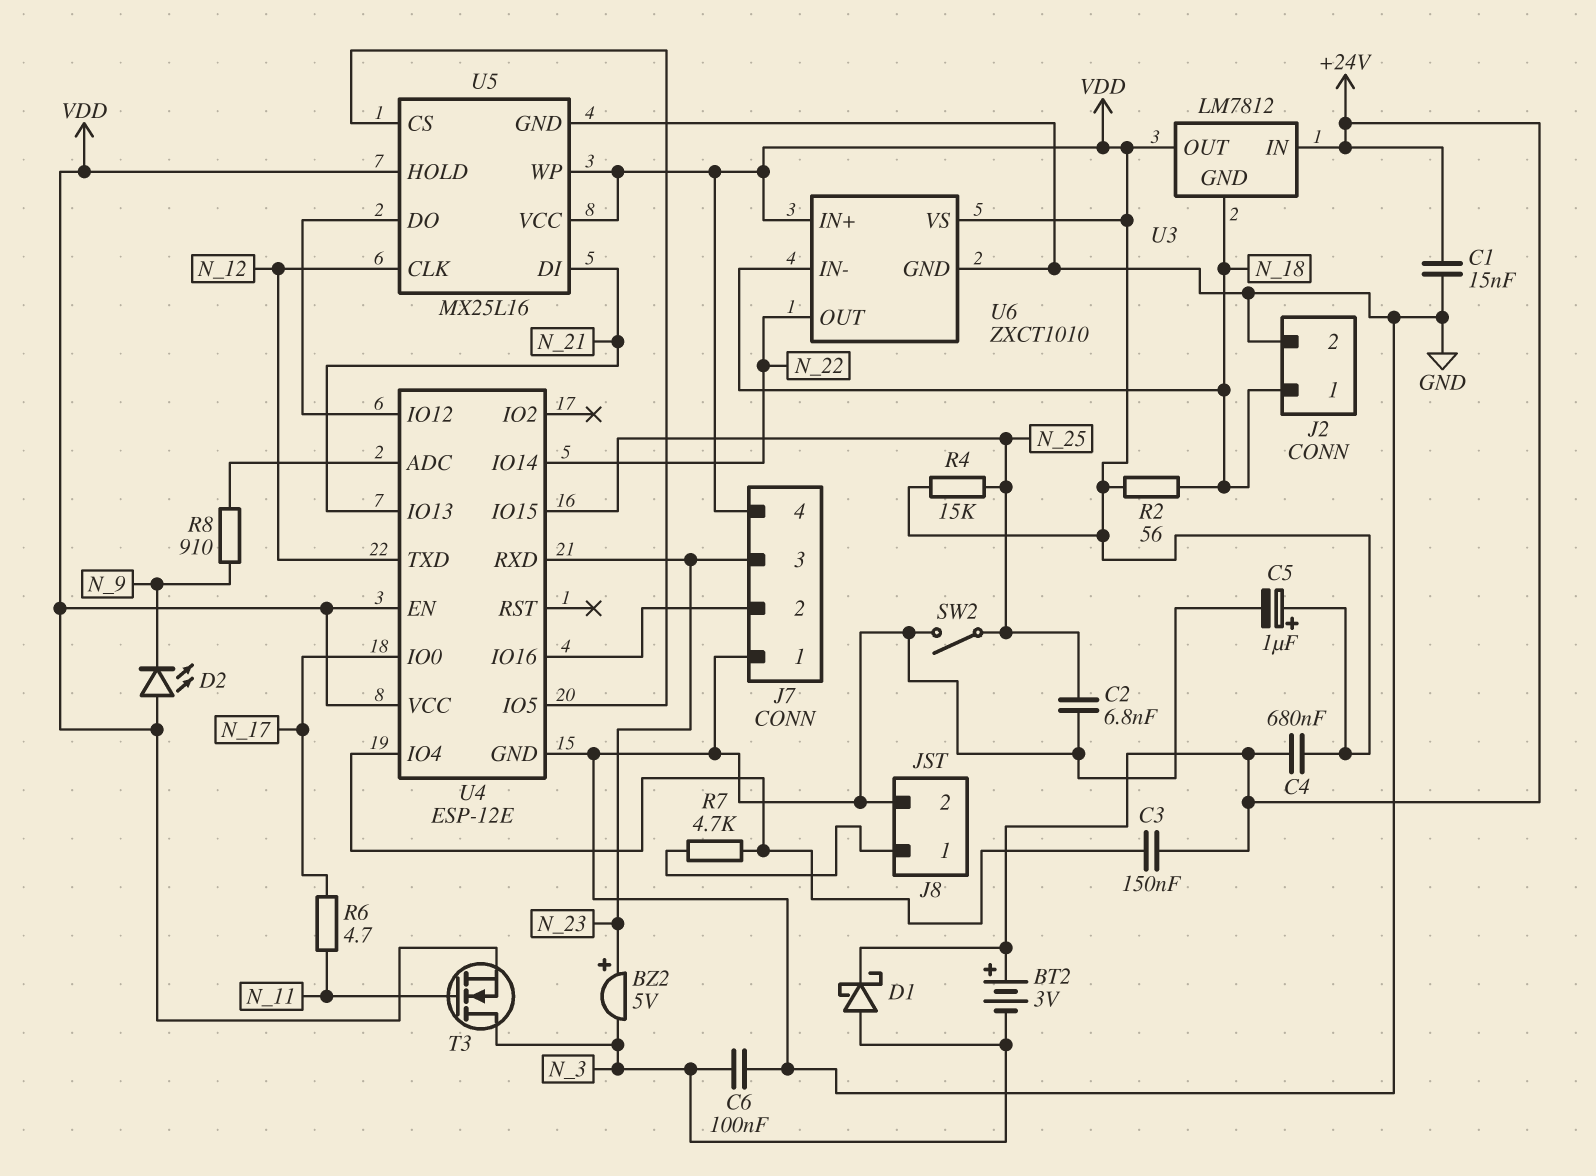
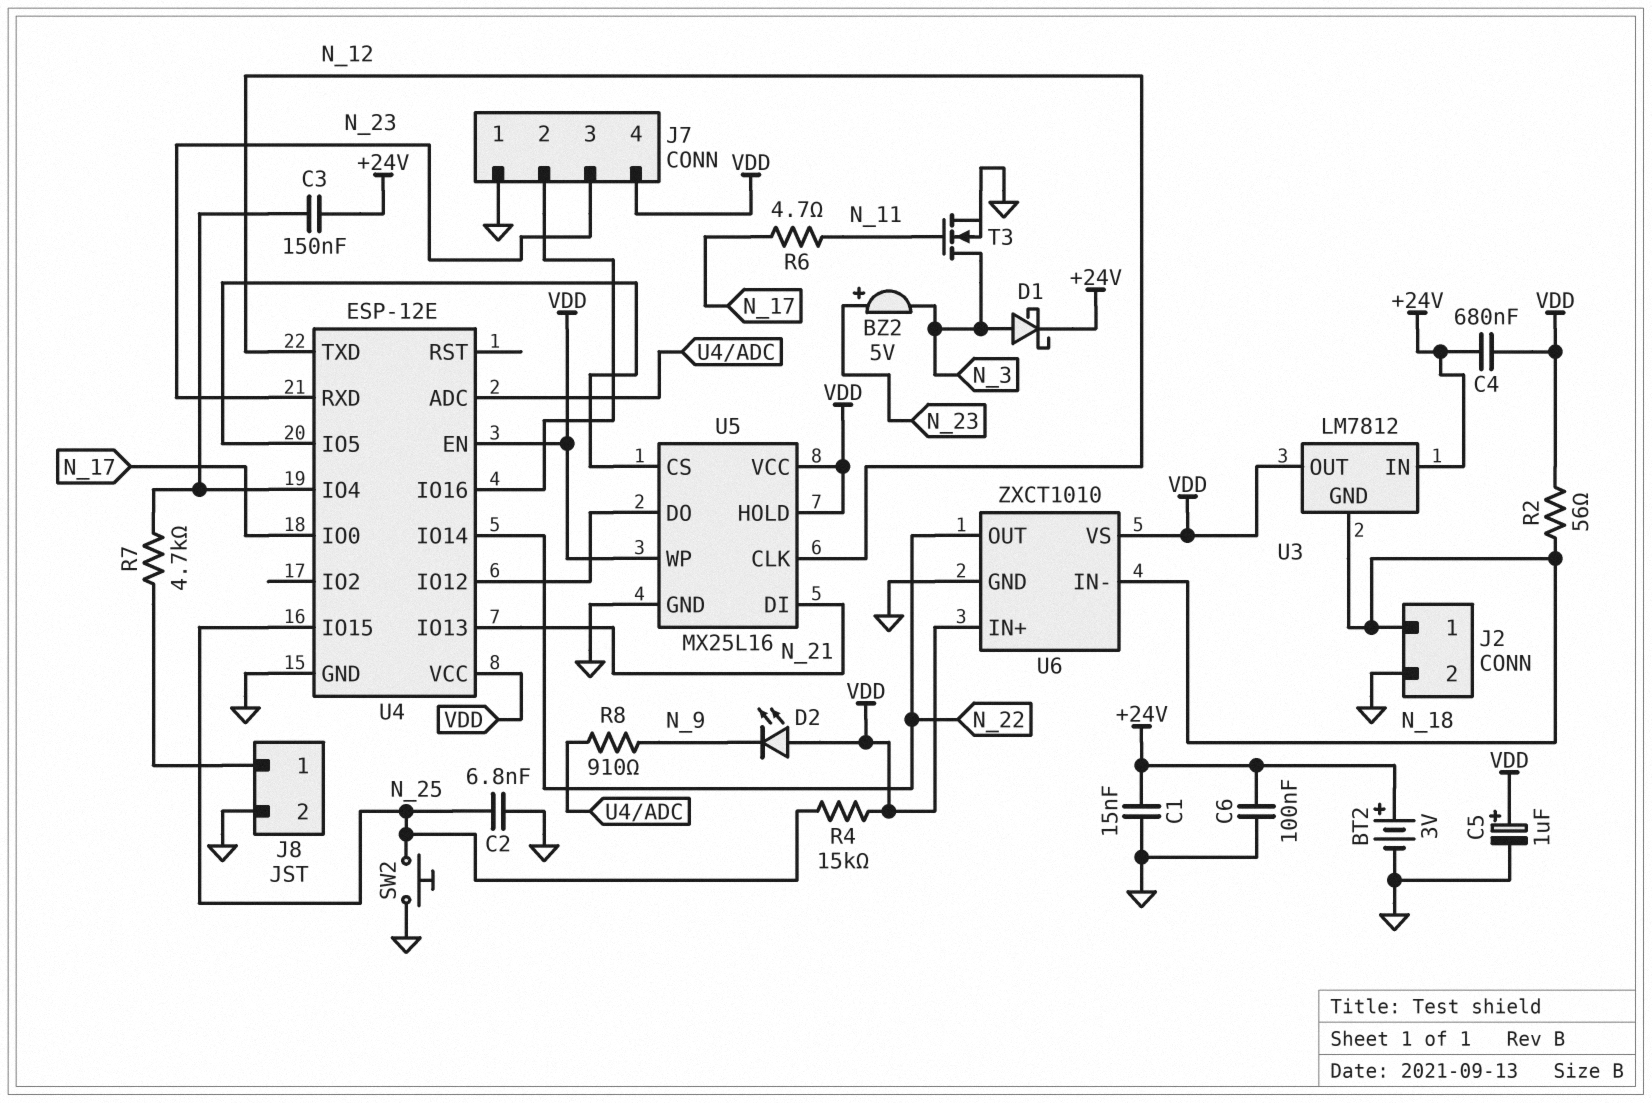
BT2: 3V (plus +24V, minus N_3) -> 3V (plus +24V, minus GND)
C6: 100nF (GND, N_3) -> 100nF (+24V, GND)
SW2: switch (GND, N_25) -> button (GND, N_25)
T3: NMOS (G N_11, D N_3, S VDD) -> NMOS (G N_11, D N_3, S GND)

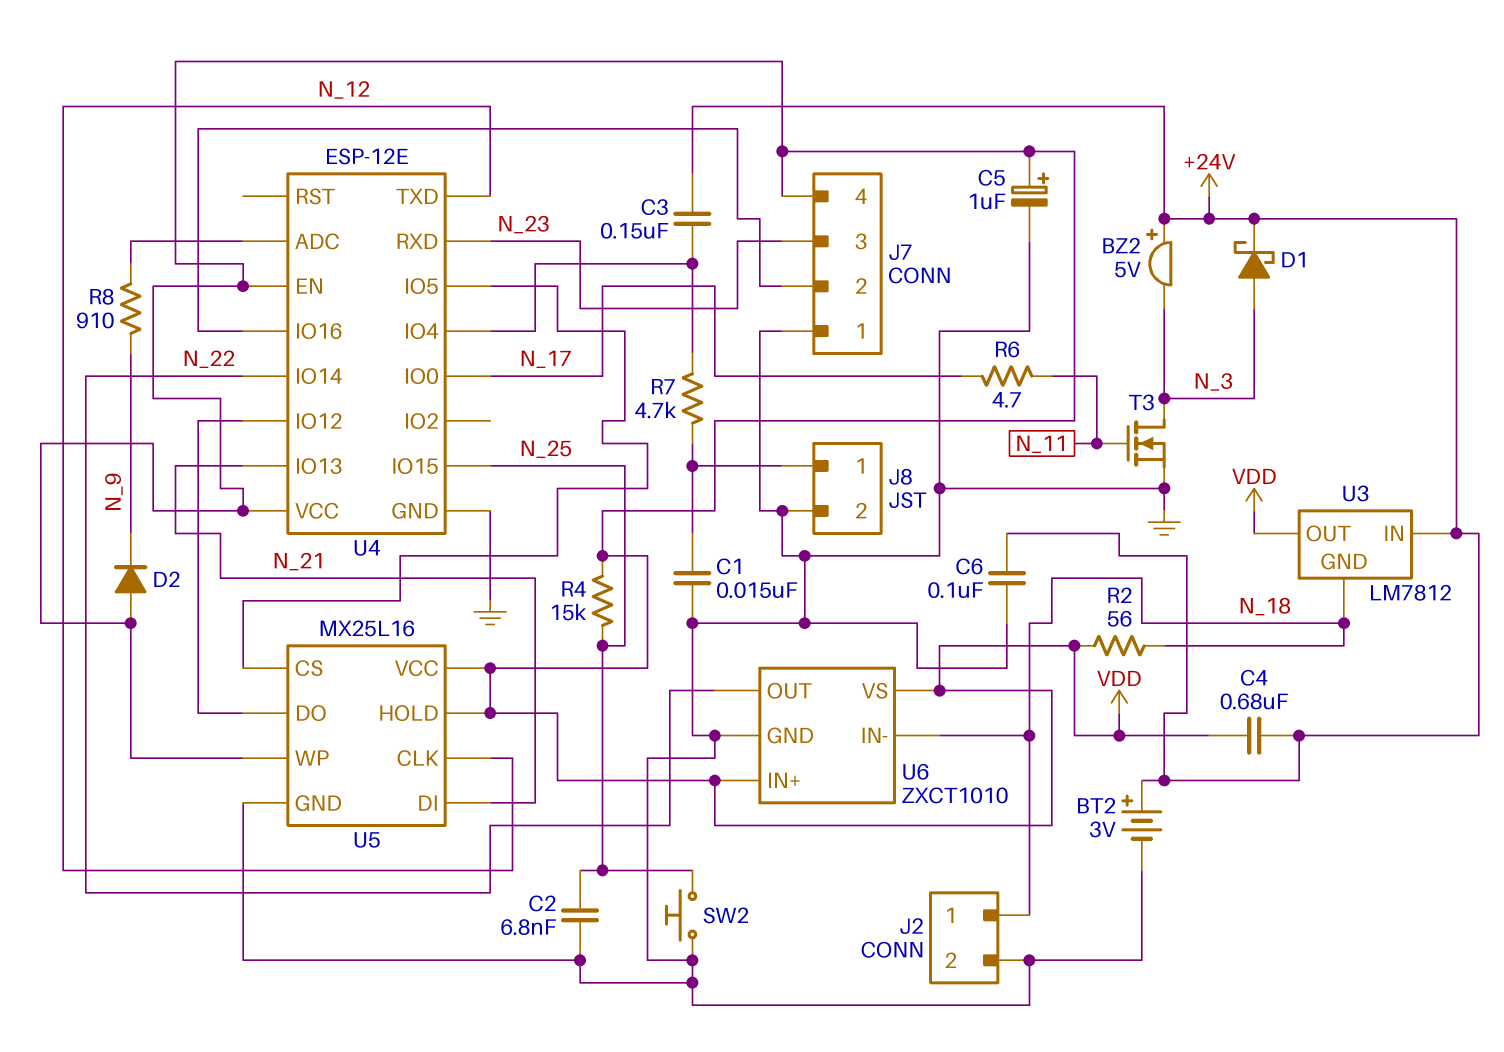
BZ2: buzzer 5V (plus N_23, minus N_3) -> buzzer 5V (plus +24V, minus N_3)
C1: 15nF (+24V, GND) -> 15nF (GND, J8/1)
D2: LED (A VDD, K N_9) -> diode (A VDD, K N_9)

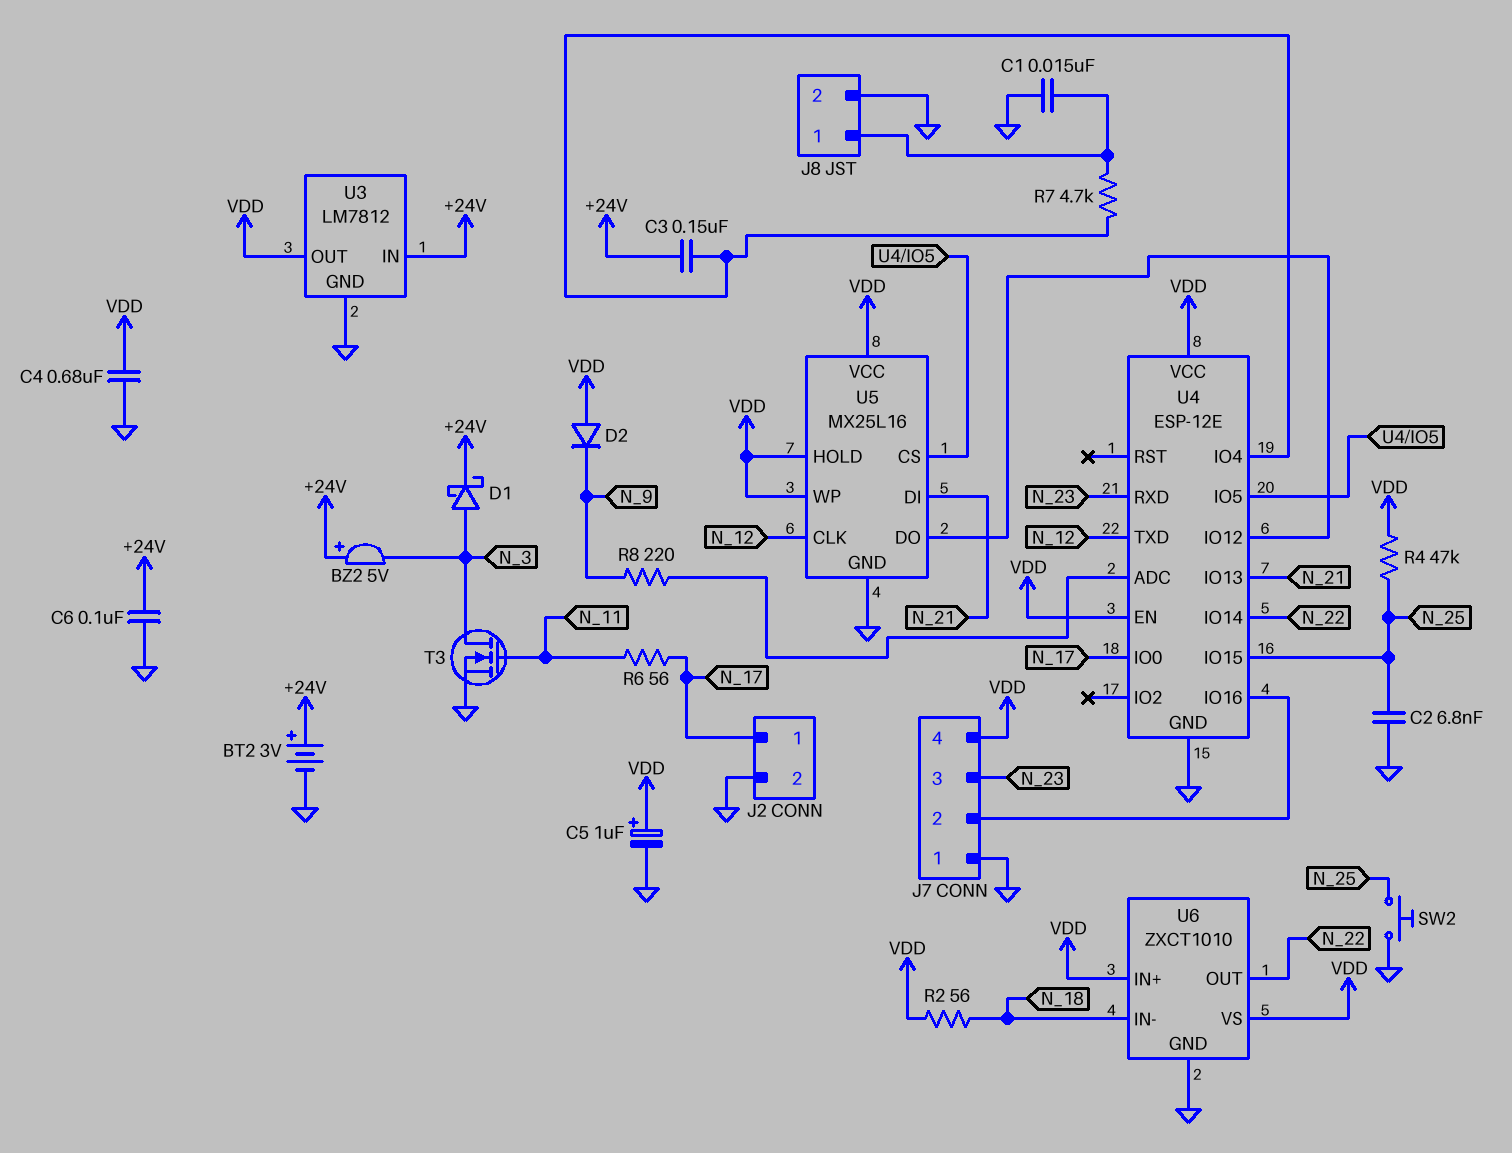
C4: 680nF (+24V, VDD) -> 680nF (GND, VDD)
J2 pin 1: N_18 -> N_17
R4: 15k (N_25, VDD) -> 47k (N_25, VDD)
R6: 4.7 (N_11, N_17) -> 56 (N_11, N_17)
R8: 910 (N_9, U4/ADC) -> 220 (N_9, U4/ADC)
U3 pin GND: N_18 -> GND

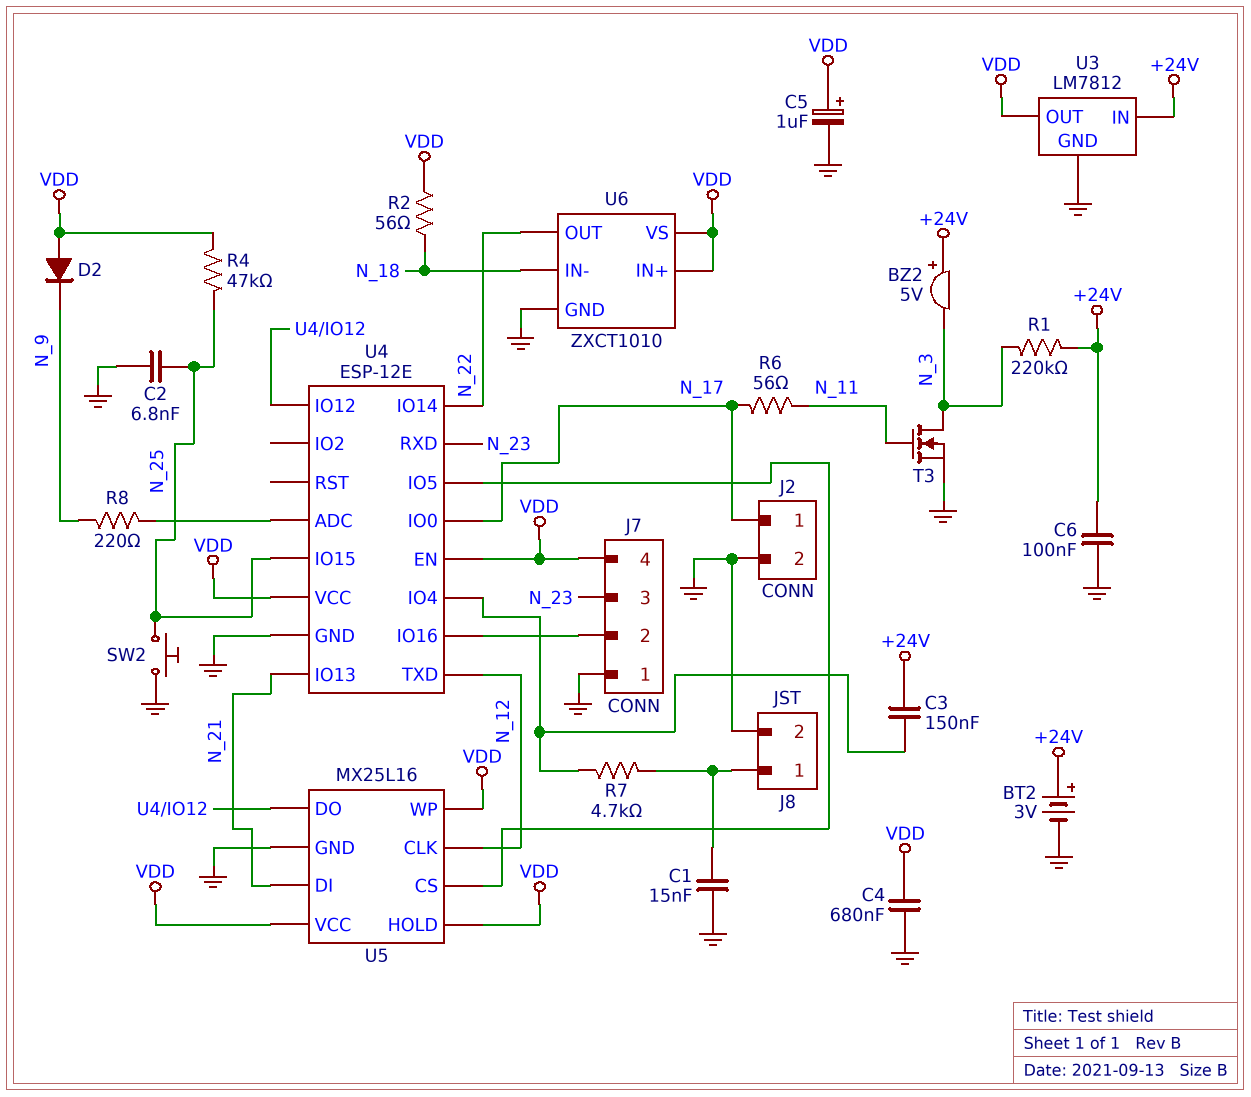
D1: schottky (A N_3, K +24V) -> none
R1: none -> 220k (+24V, N_3)

